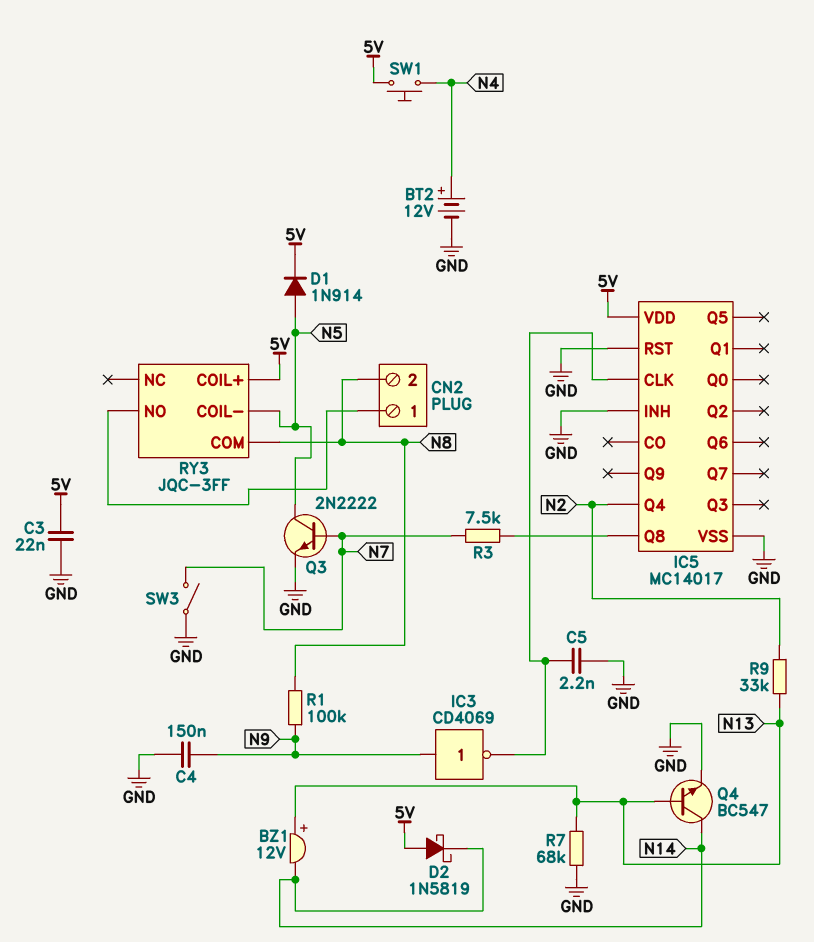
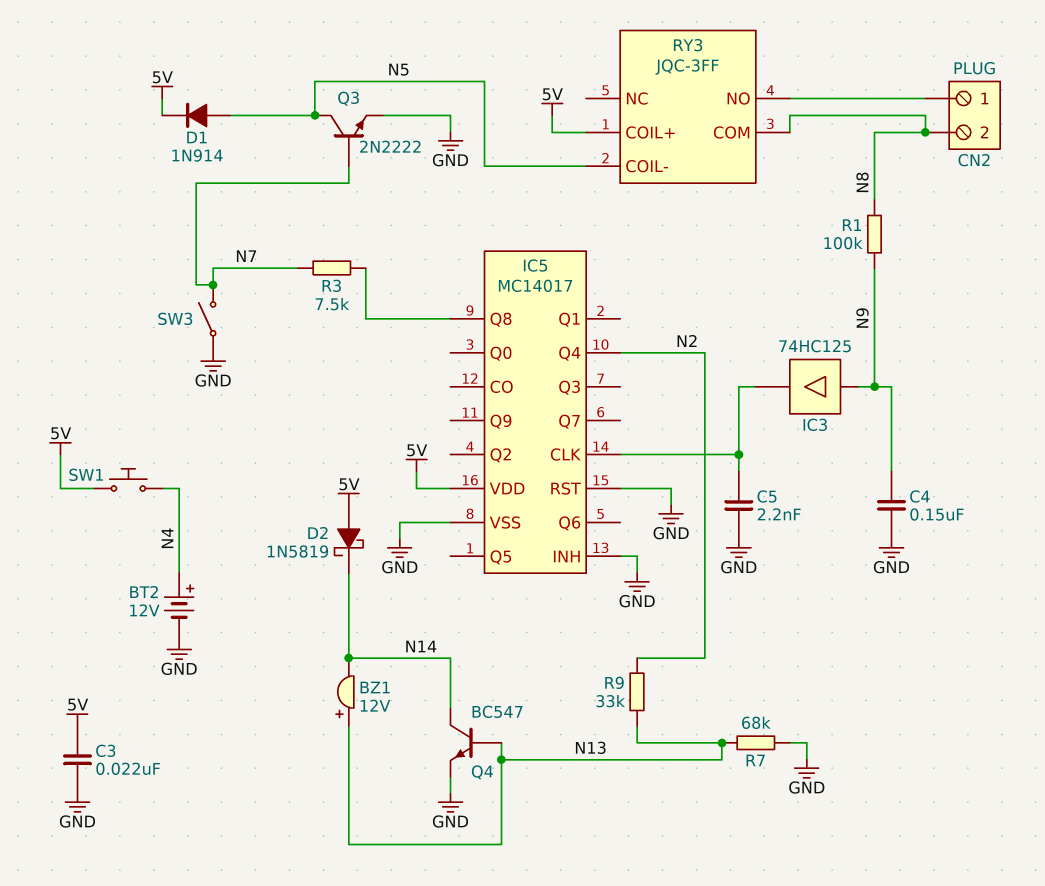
IC3: NOT CD4069 (in N9, out IC5/CLK) -> buffer 74HC125 (in N9, out IC5/CLK)

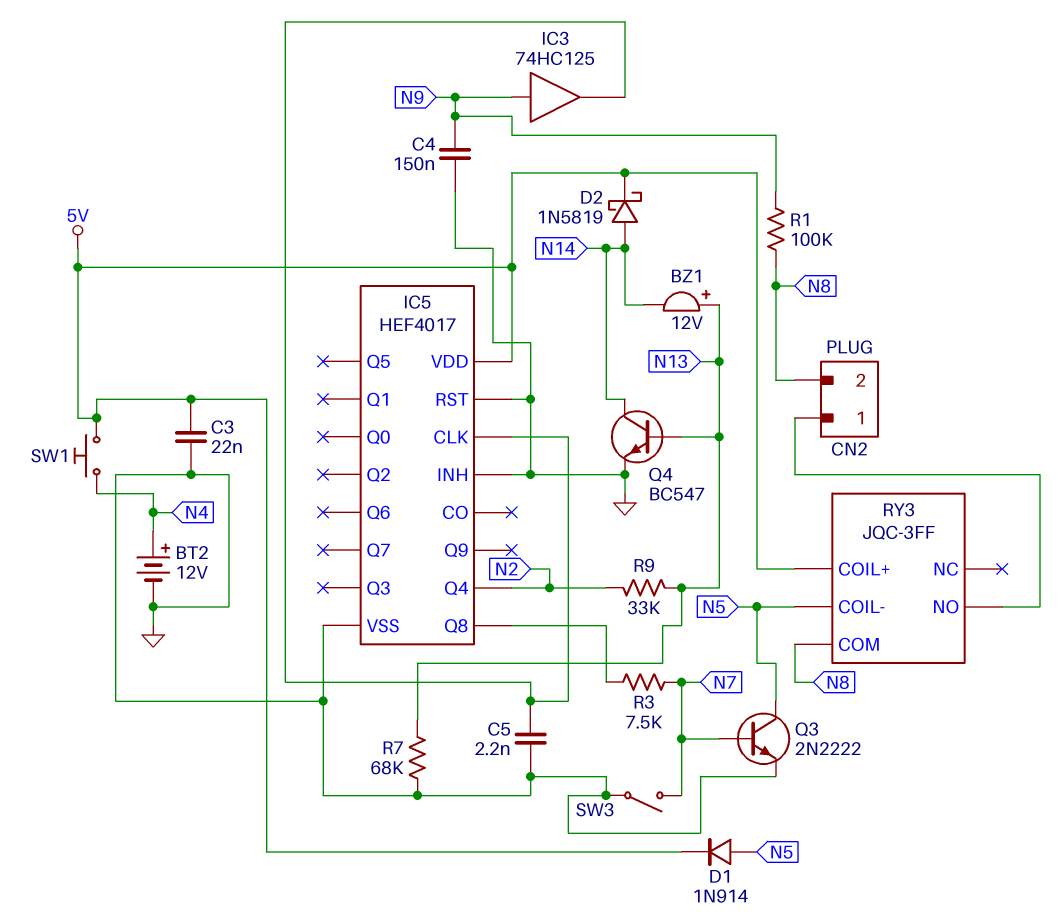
D2: schottky 1N5819 (A 5V, K N14) -> schottky 1N5819 (A N14, K 5V)
IC5: MC14017 -> HEF4017

